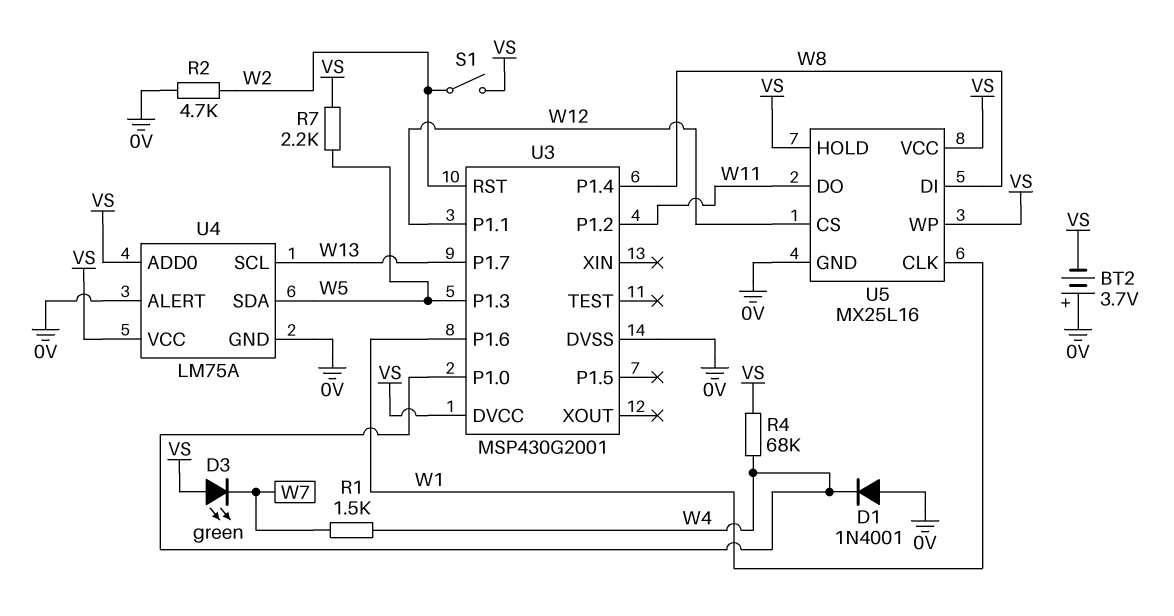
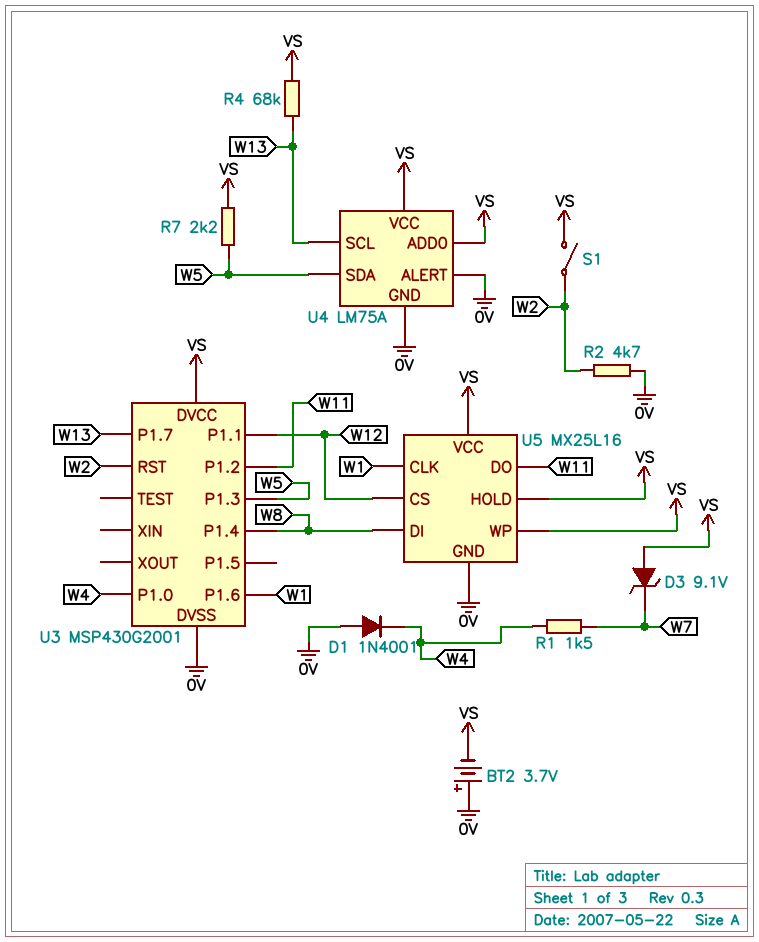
D3: LED green (A VS, K W7) -> zener 9.1V (A VS, K W7)
R4: 68k (VS, W4) -> 68k (VS, W13)

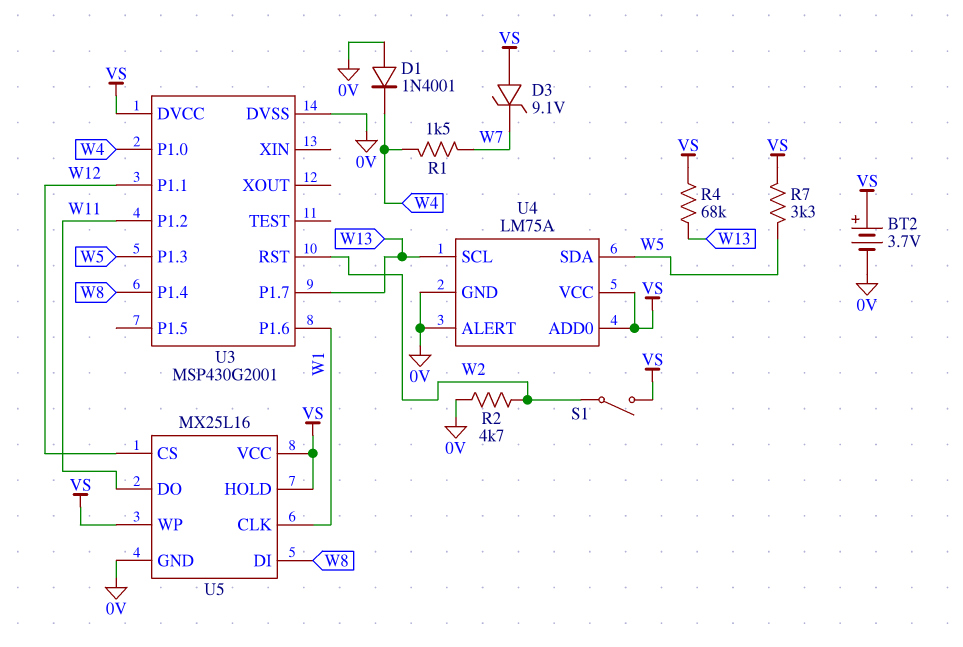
BT2: 3.7V (plus 0V, minus VS) -> 3.7V (plus VS, minus 0V)
R7: 2.2k (VS, W5) -> 3.3k (VS, W5)

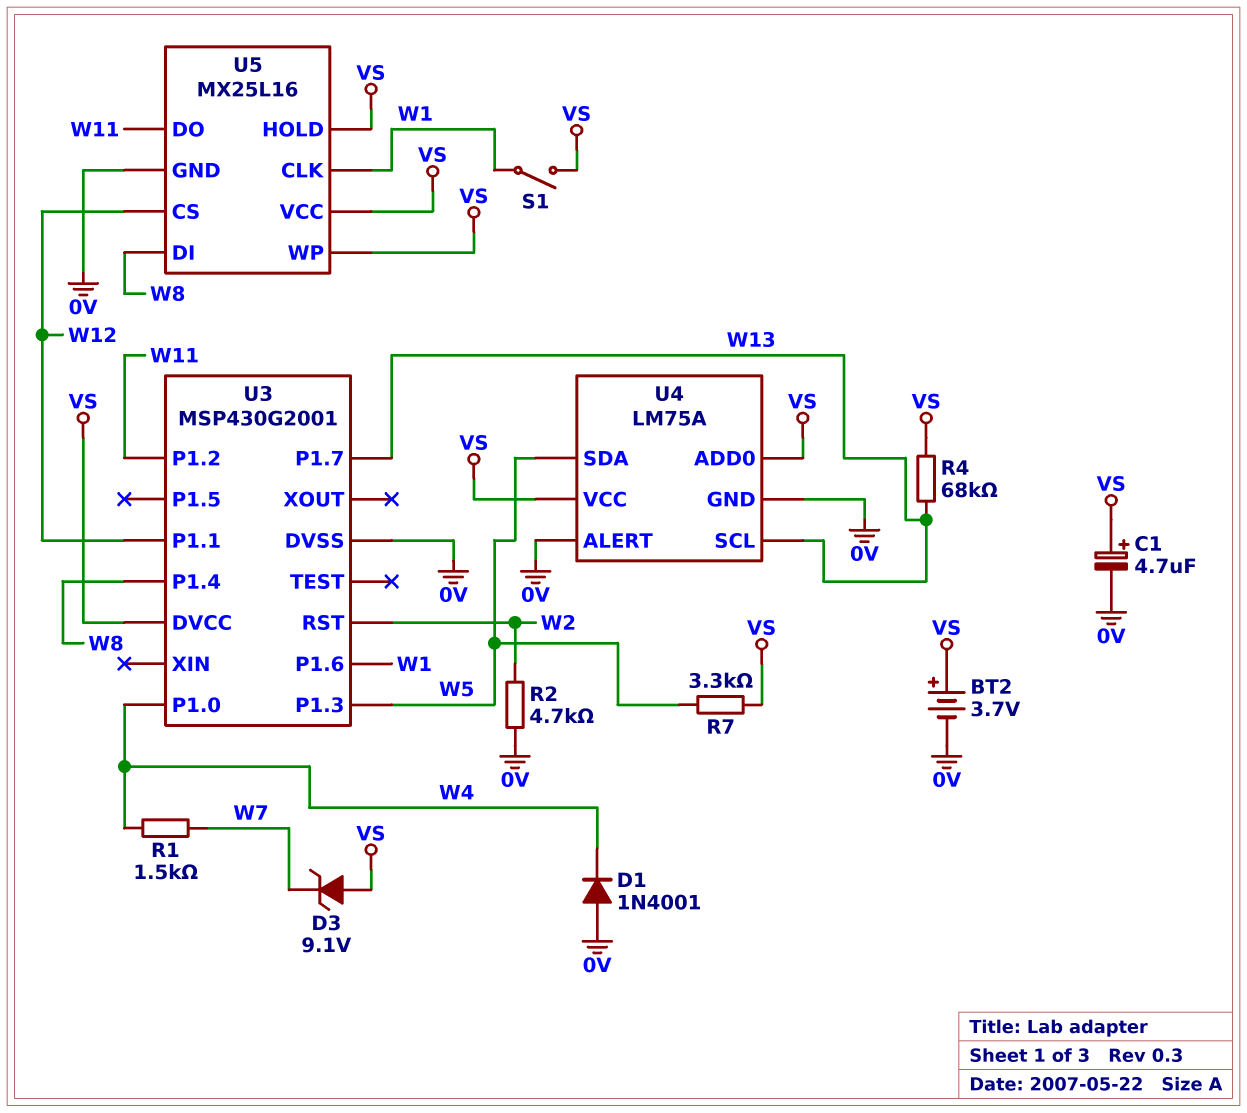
C1: none -> 4.7uF (plus VS, minus 0V)
S1: switch (VS, W2) -> switch (VS, W1)

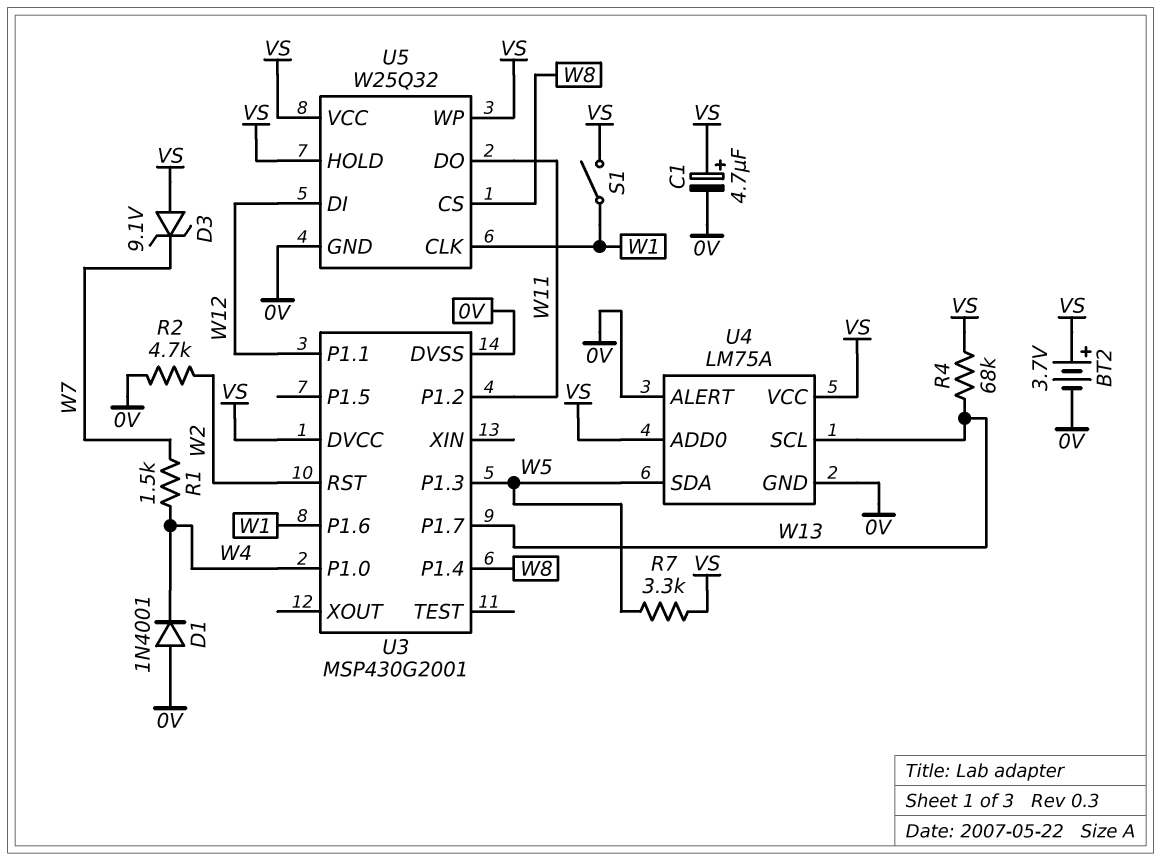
U5: MX25L16 -> W25Q32
U5 pin CS: W12 -> W8
U5 pin DI: W8 -> W12

